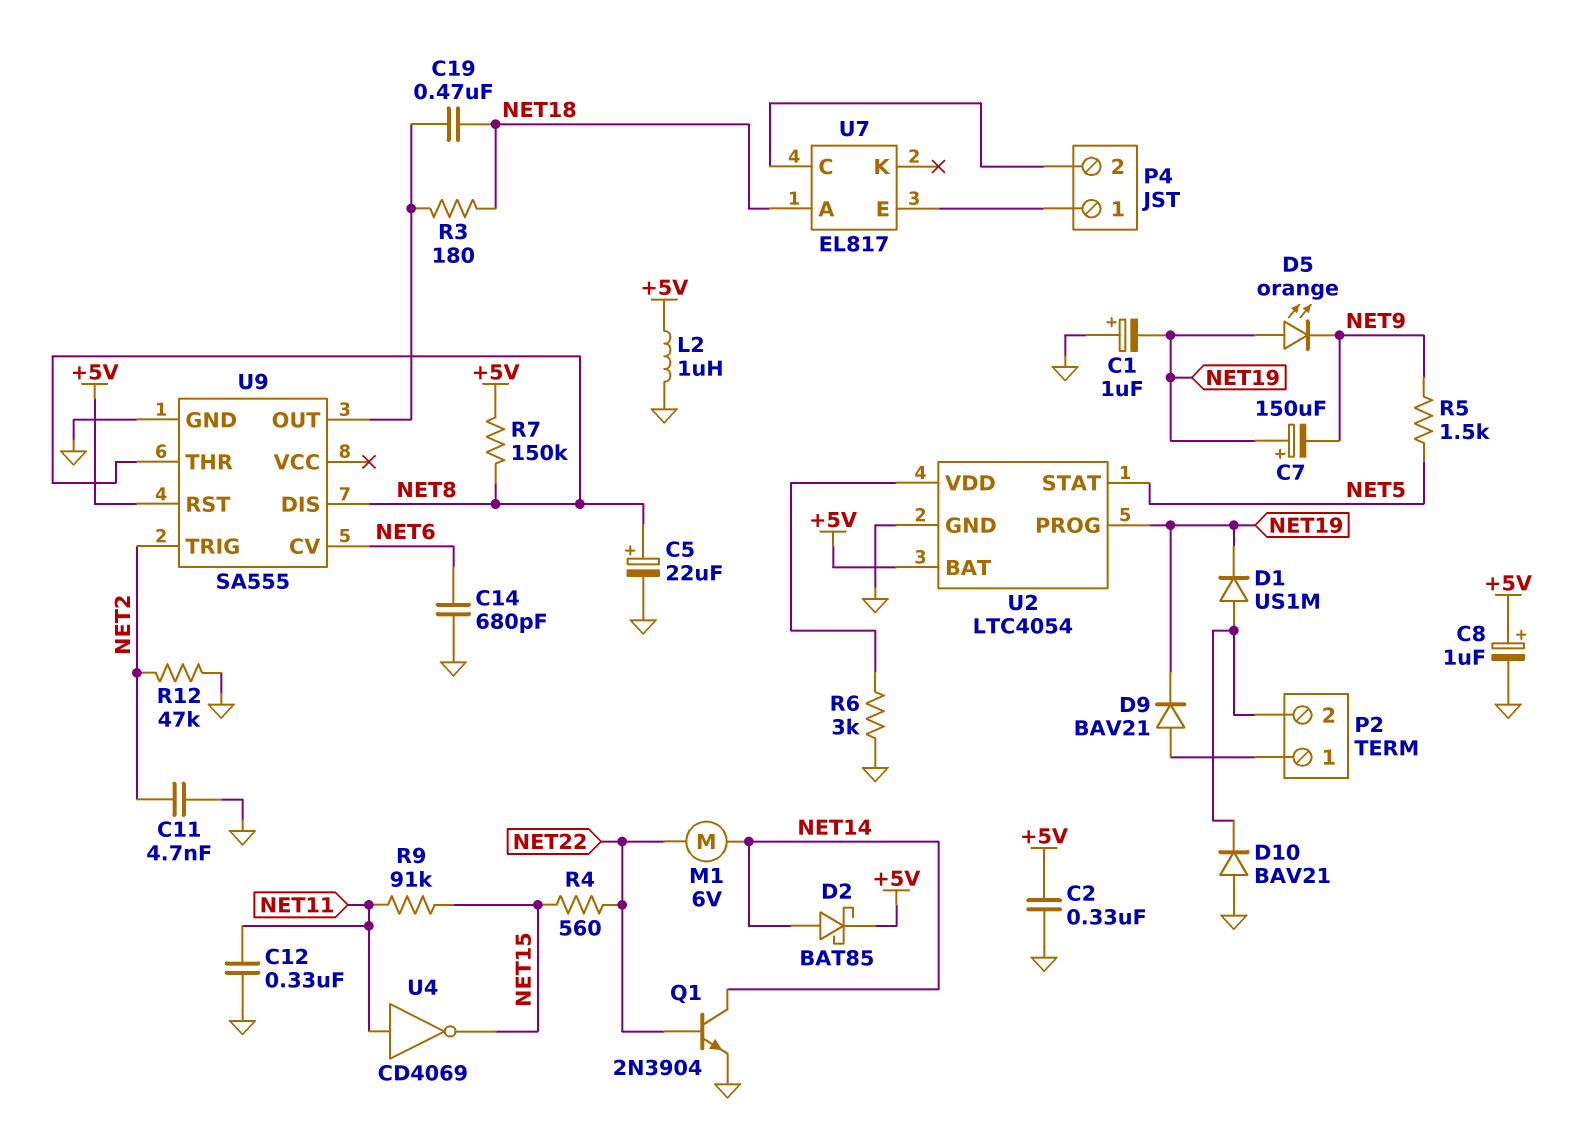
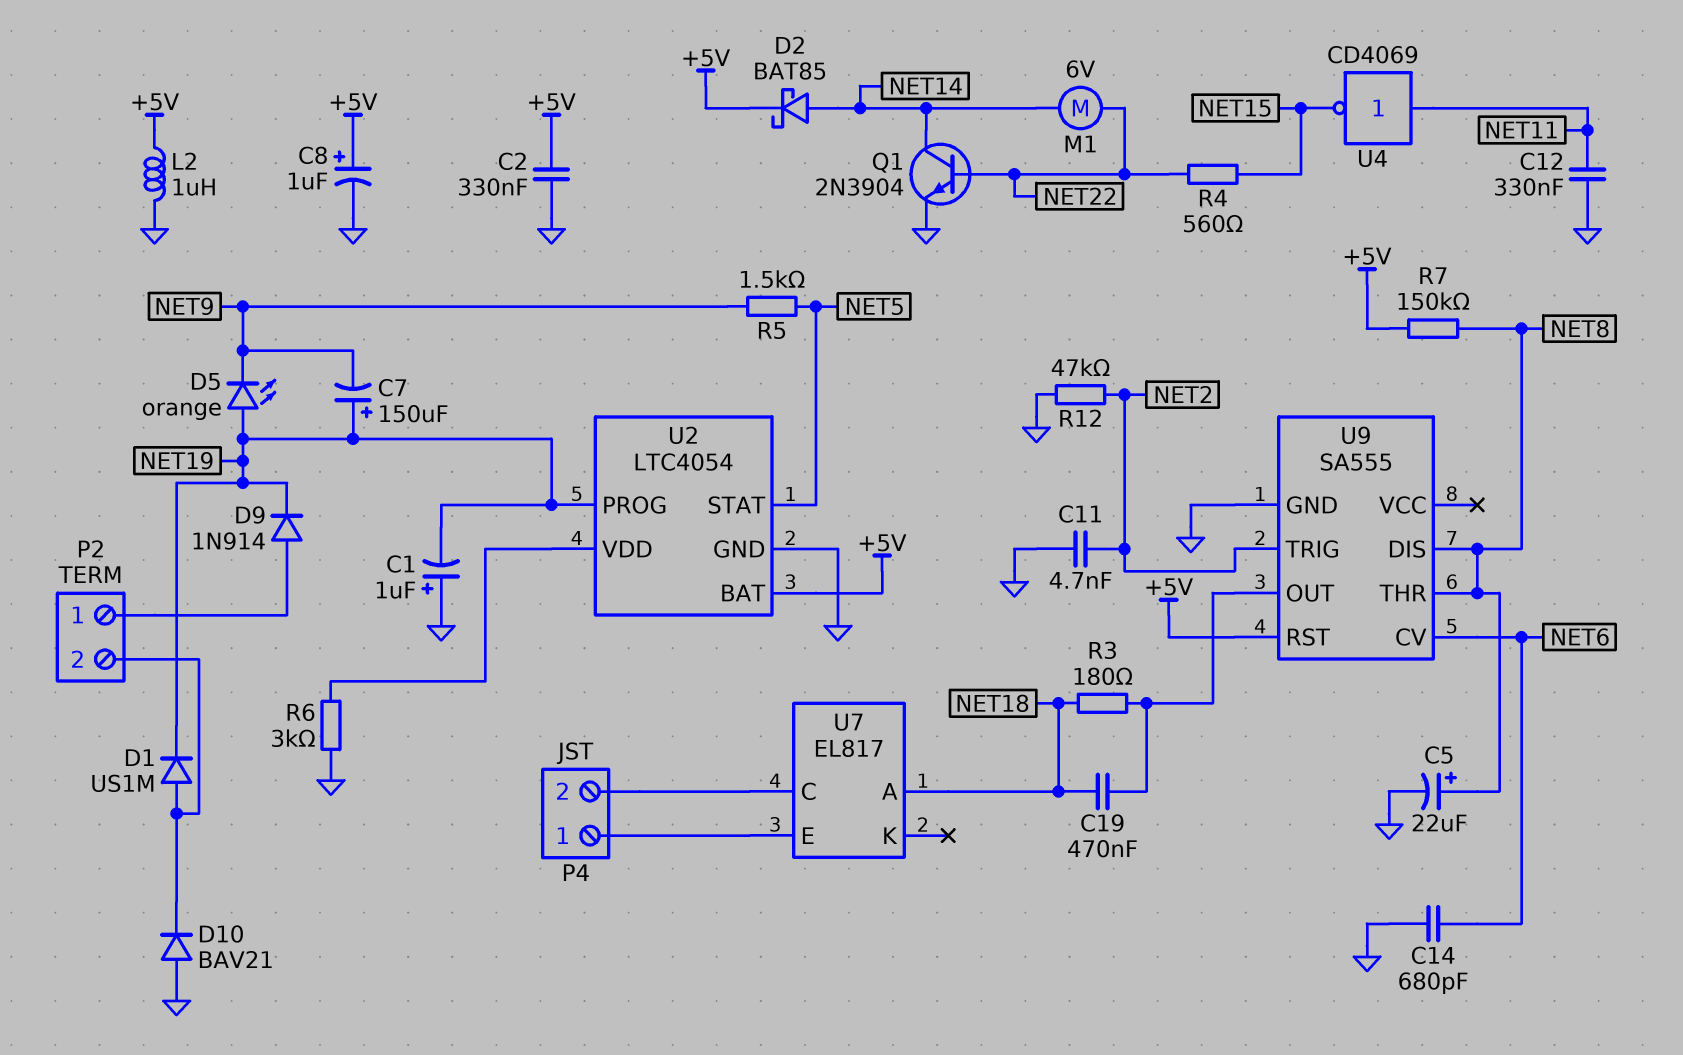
D9: diode BAV21 (A P2/1, K NET19) -> diode 1N914 (A P2/1, K NET19)
R9: 91k (NET11, NET15) -> none

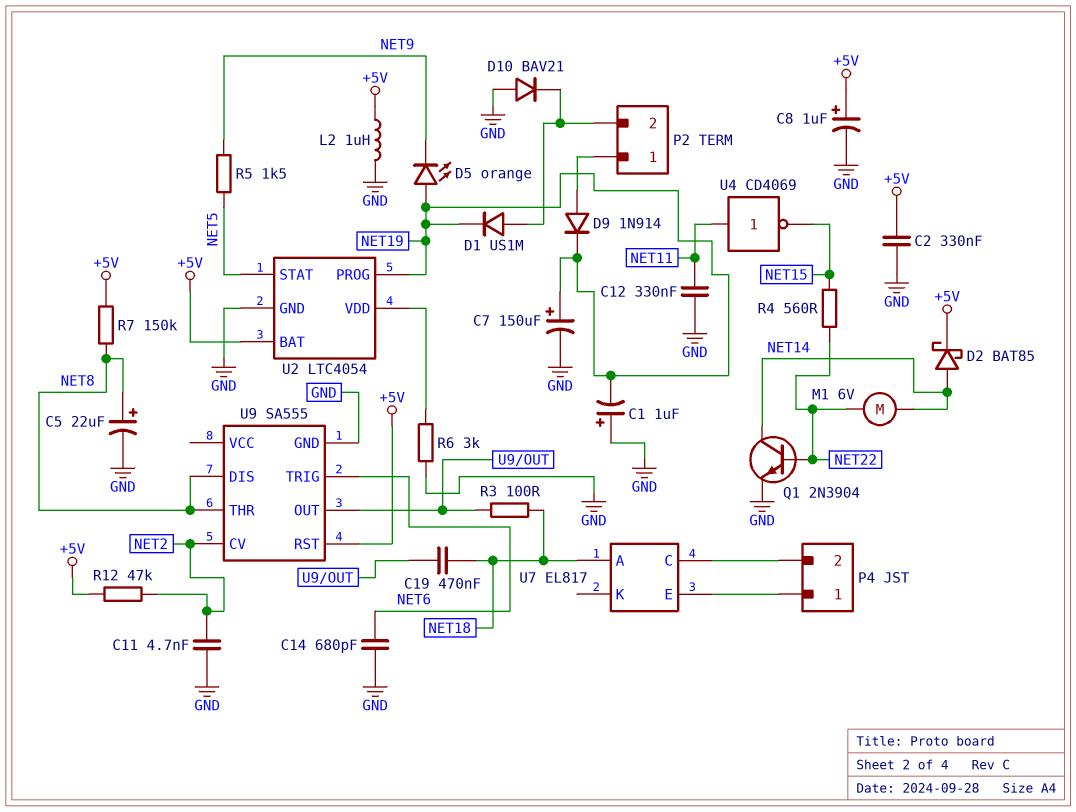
C7: 150uF (plus NET19, minus NET9) -> 150uF (plus NET19, minus GND)
R3: 180 (NET18, U9/OUT) -> 100 (NET18, U9/OUT)
R12: 47k (GND, NET2) -> 47k (+5V, NET2)
U9 pin CV: NET6 -> NET2
U9 pin TRIG: NET2 -> NET6

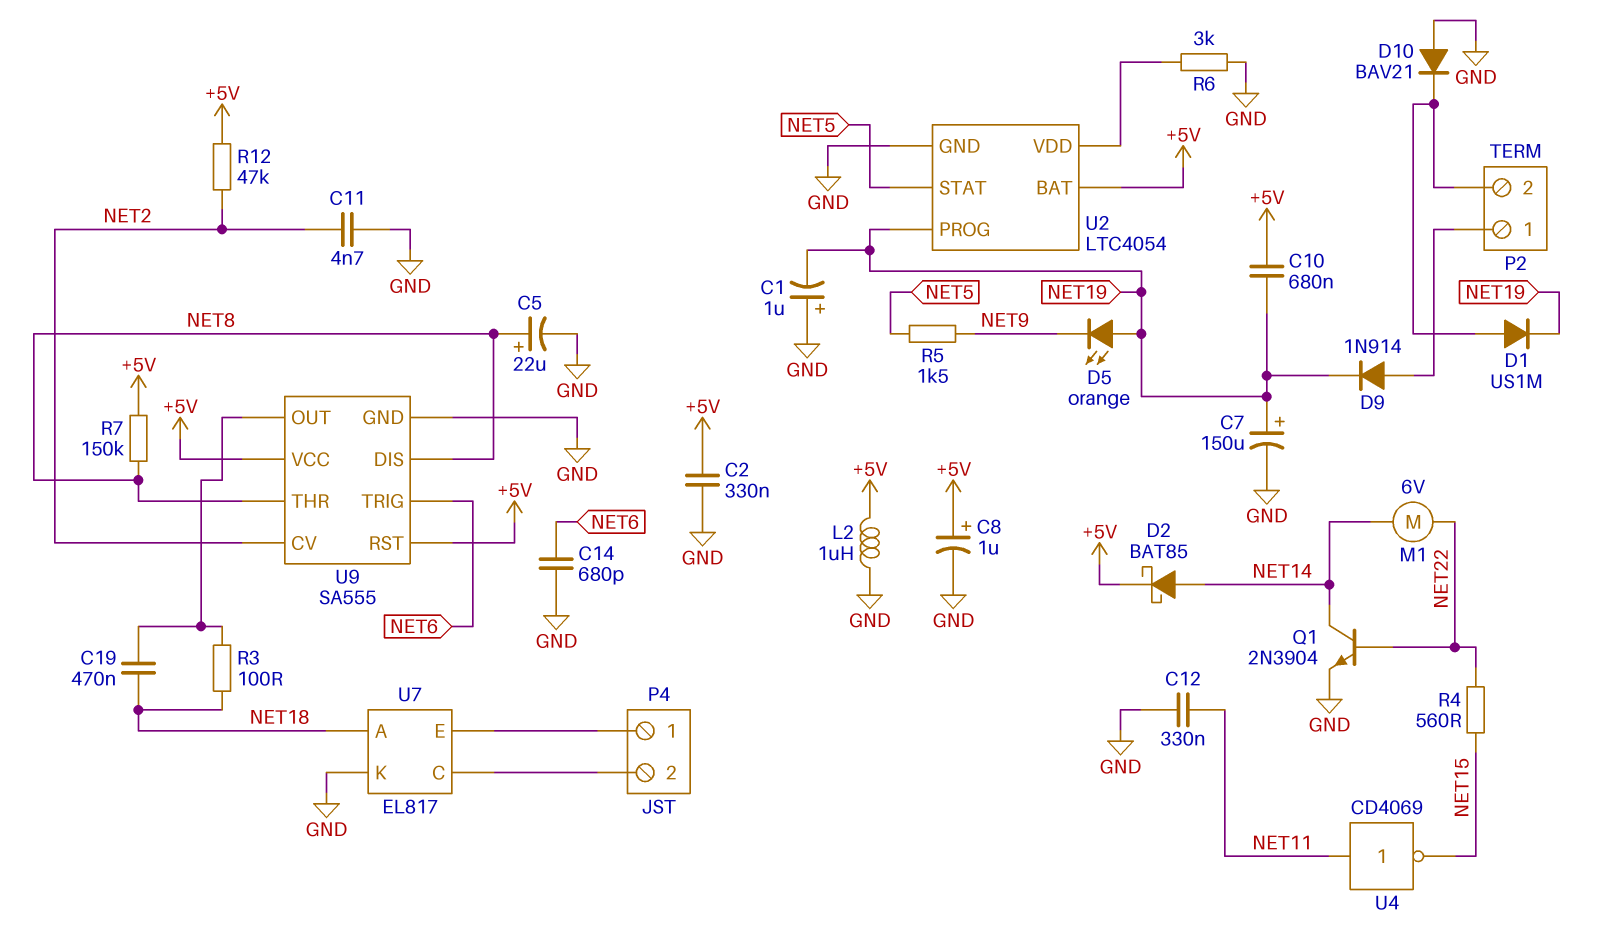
C10: none -> 680nF (+5V, NET19)
U7 pin K: none -> GND
U9 pin VCC: none -> +5V

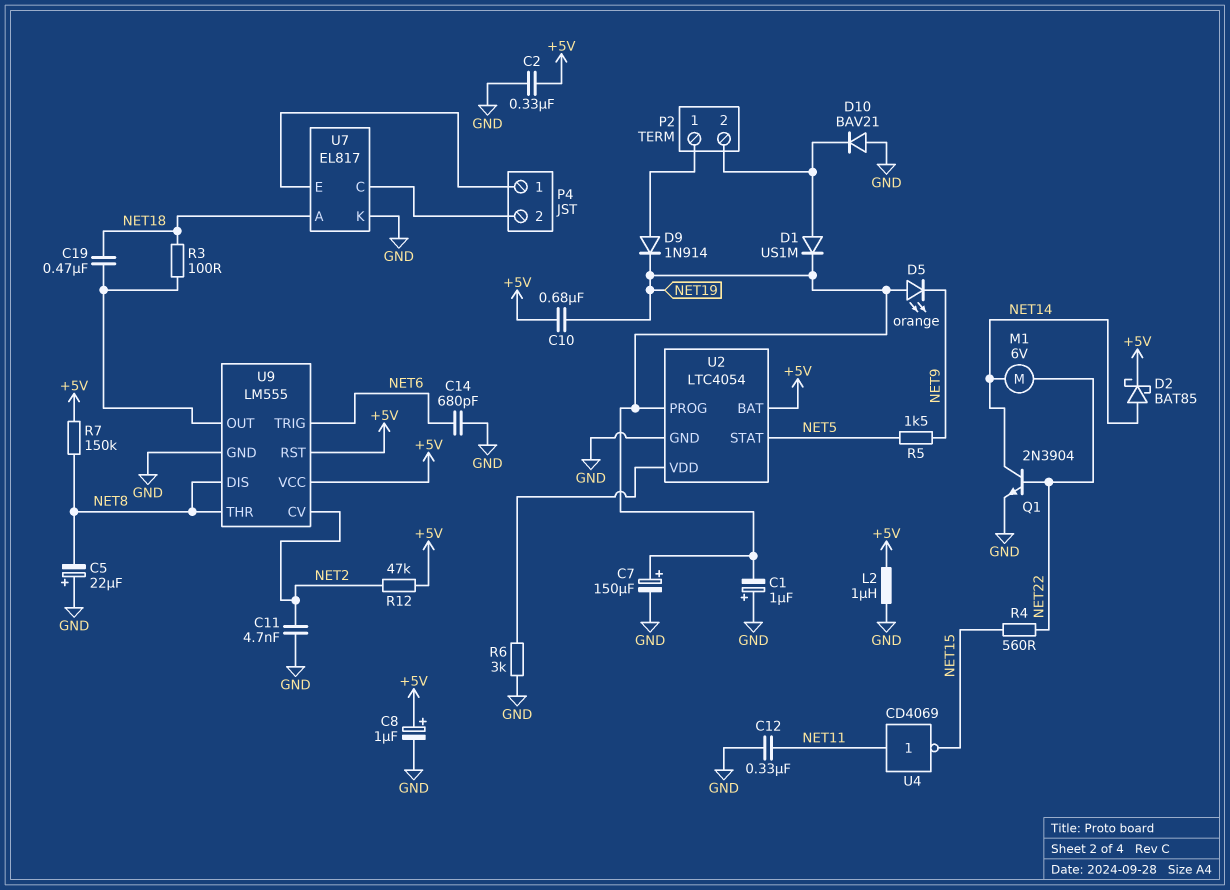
C5: 22uF (plus NET8, minus GND) -> 22uF (plus GND, minus NET8)
U9: SA555 -> LM555

